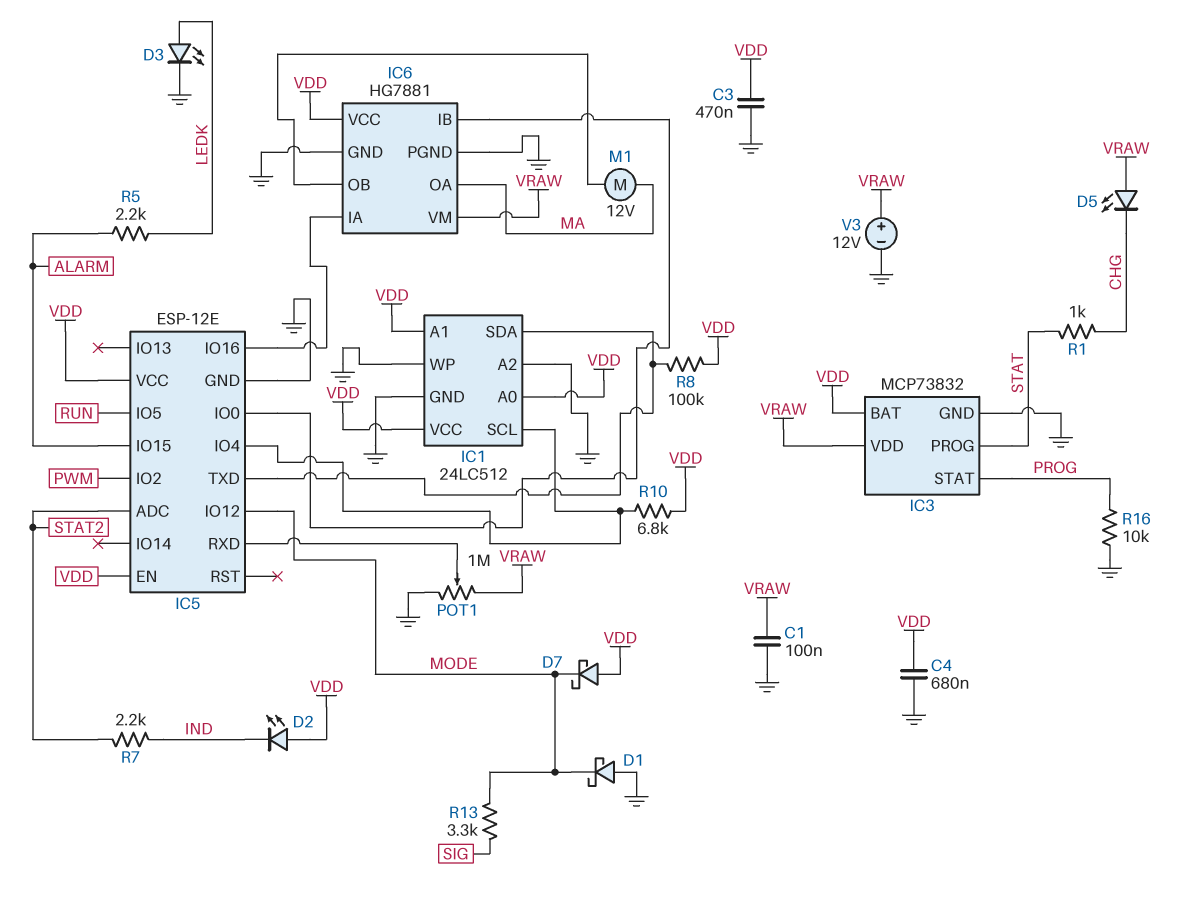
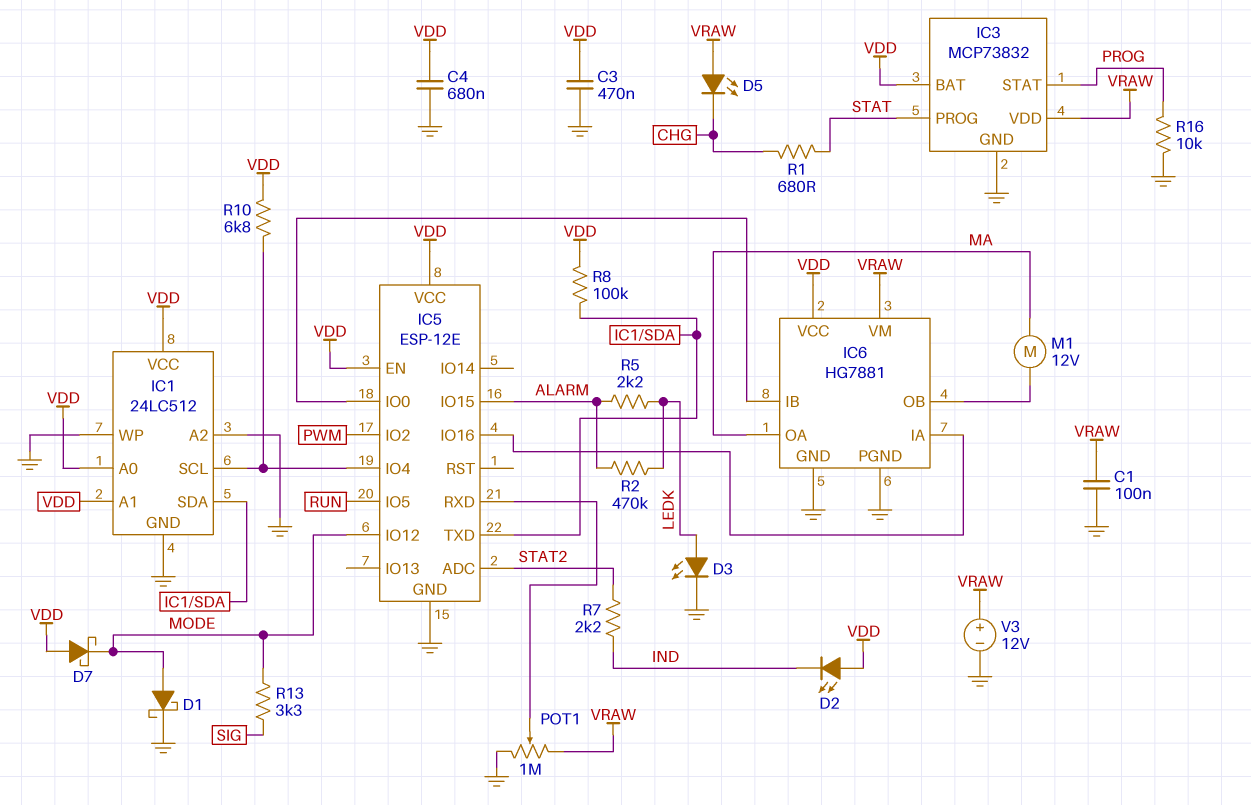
D1: schottky (A GND, K MODE) -> schottky (A MODE, K GND)
R1: 1k (CHG, STAT) -> 680 (CHG, STAT)
R2: none -> 470k (ALARM, LEDK)

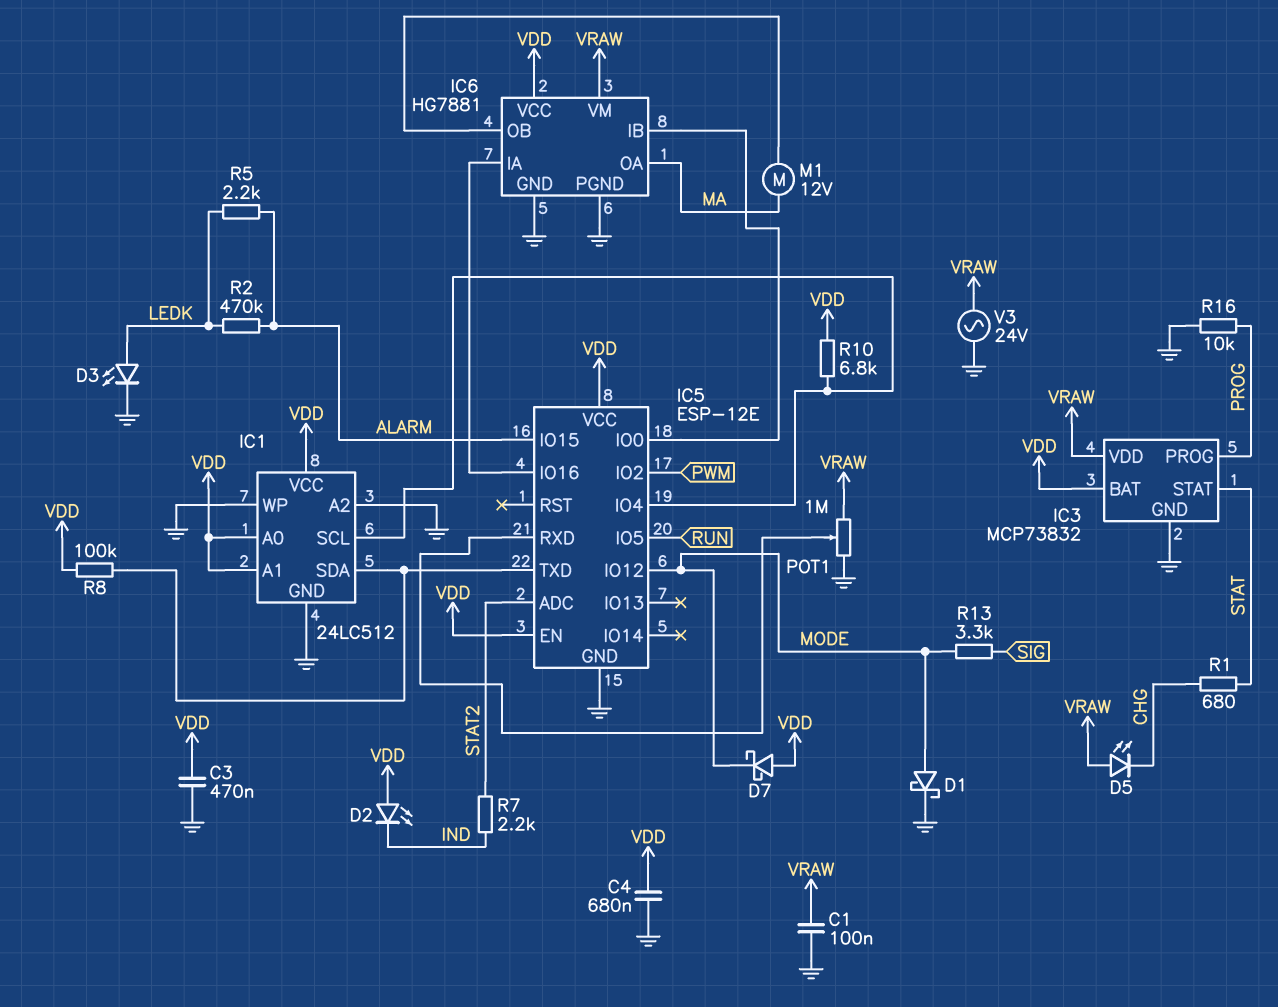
IC3 pin PROG: STAT -> PROG
IC3 pin STAT: PROG -> STAT
V3: 12V (plus VRAW, minus GND) -> AC 24V (GND, VRAW)

